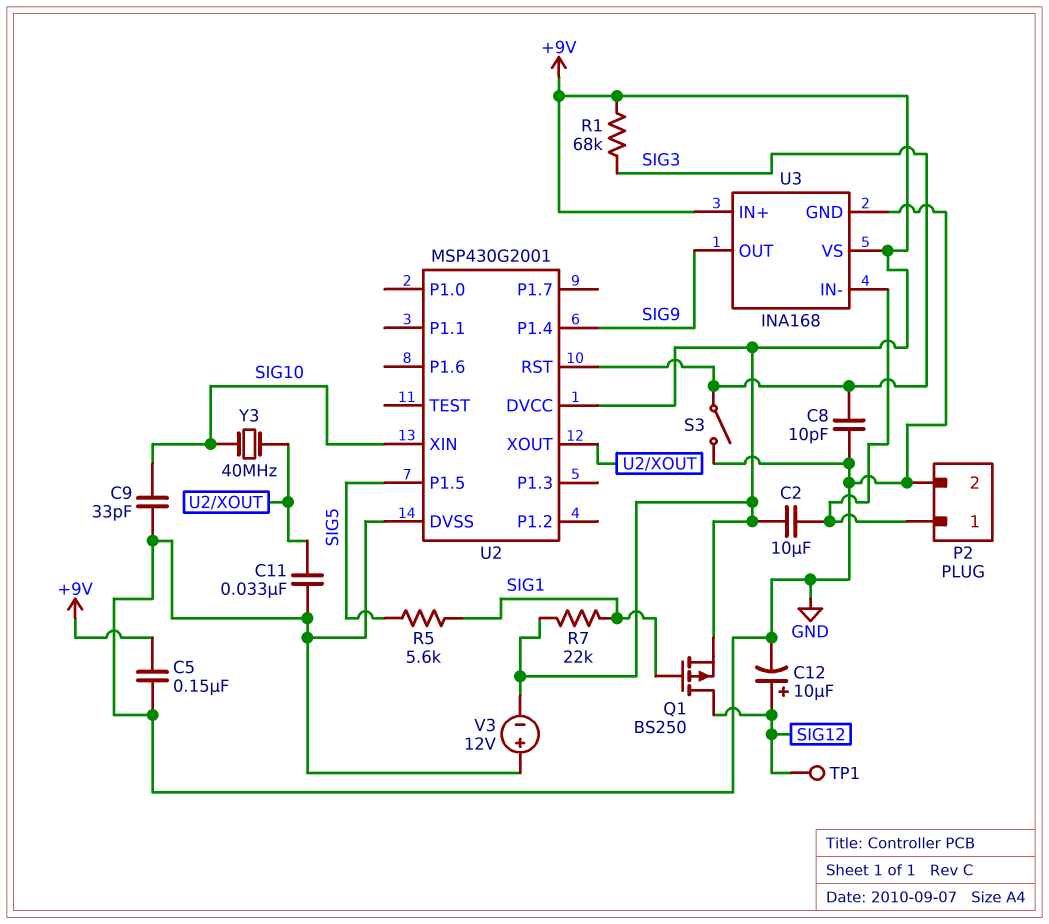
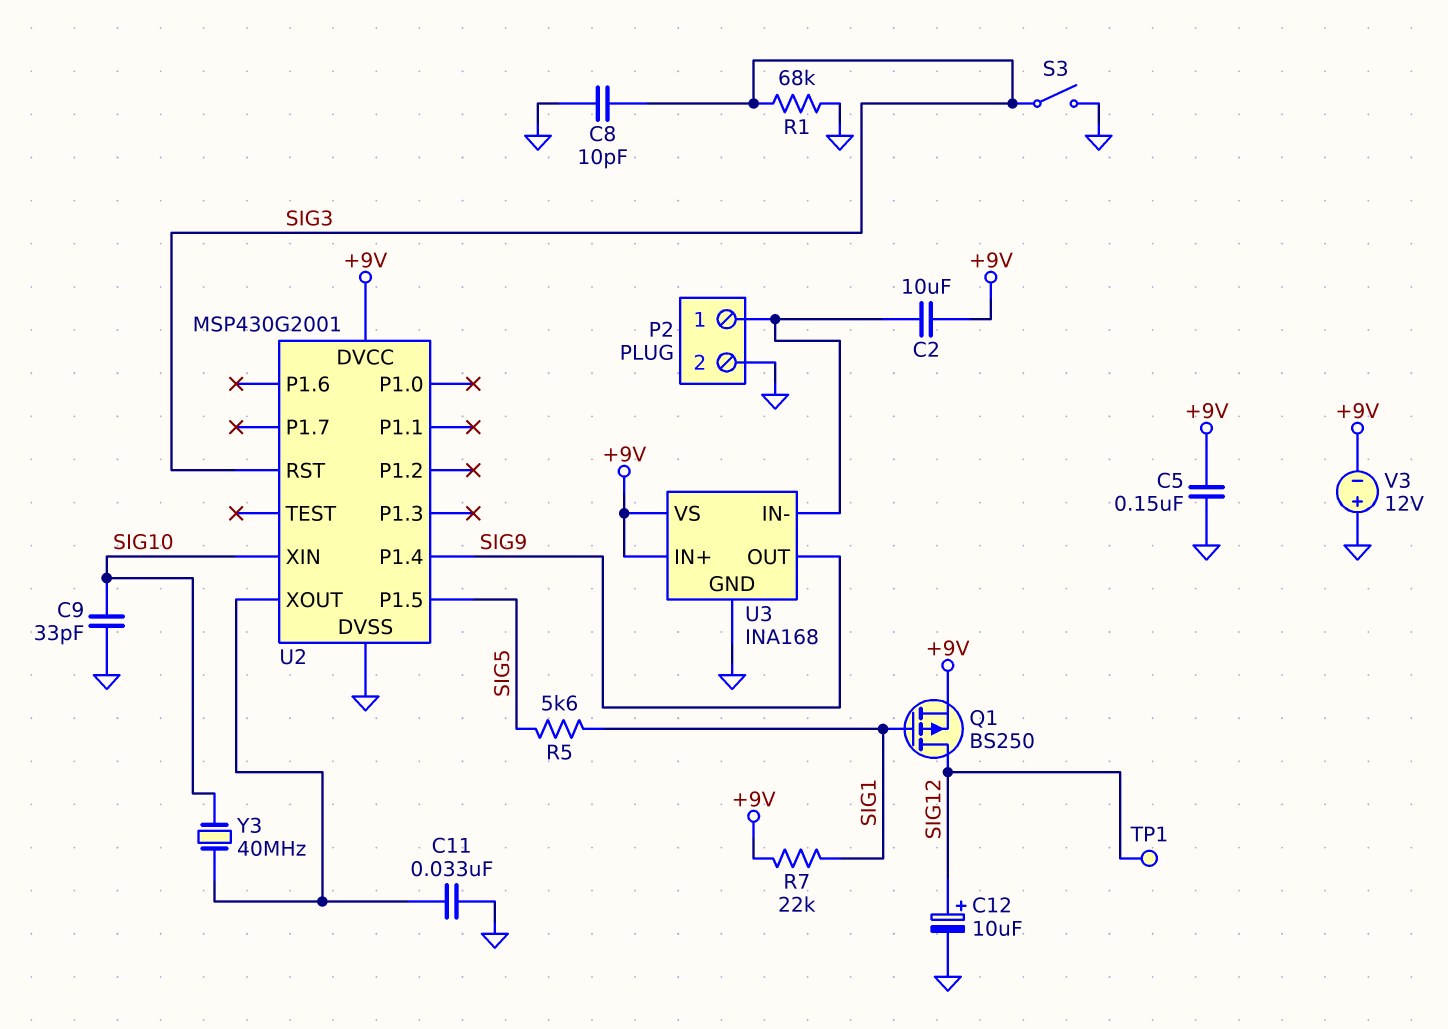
R1: 68k (+9V, SIG3) -> 68k (GND, SIG3)

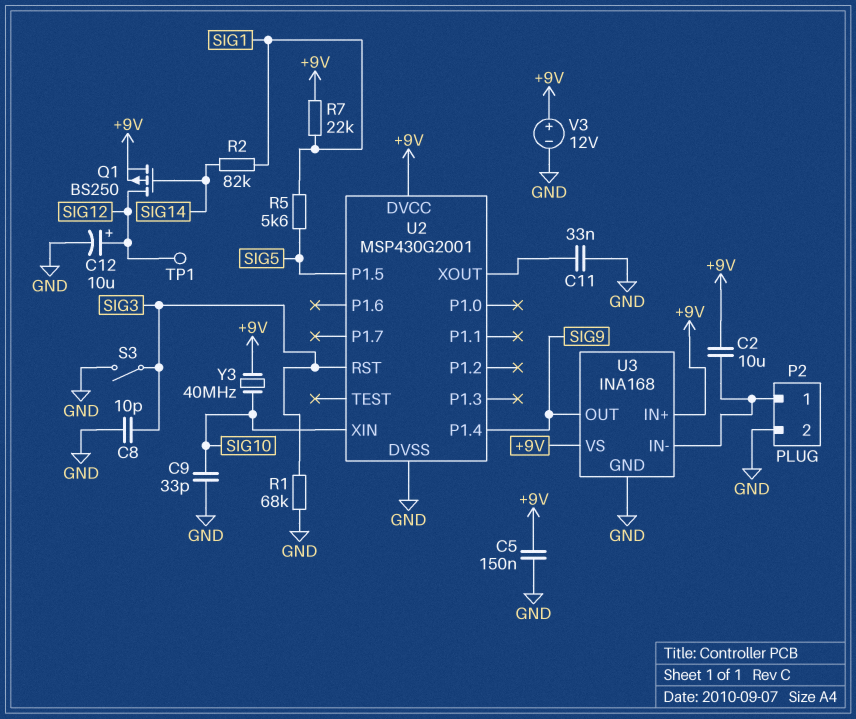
Q1: PMOS BS250 (G SIG1, D SIG12, S +9V) -> PMOS BS250 (G SIG14, D SIG12, S +9V)
R2: none -> 82k (SIG1, SIG14)
V3: 12V (plus GND, minus +9V) -> 12V (plus +9V, minus GND)
Y3: 40MHz (SIG10, U2/XOUT) -> 40MHz (+9V, SIG10)

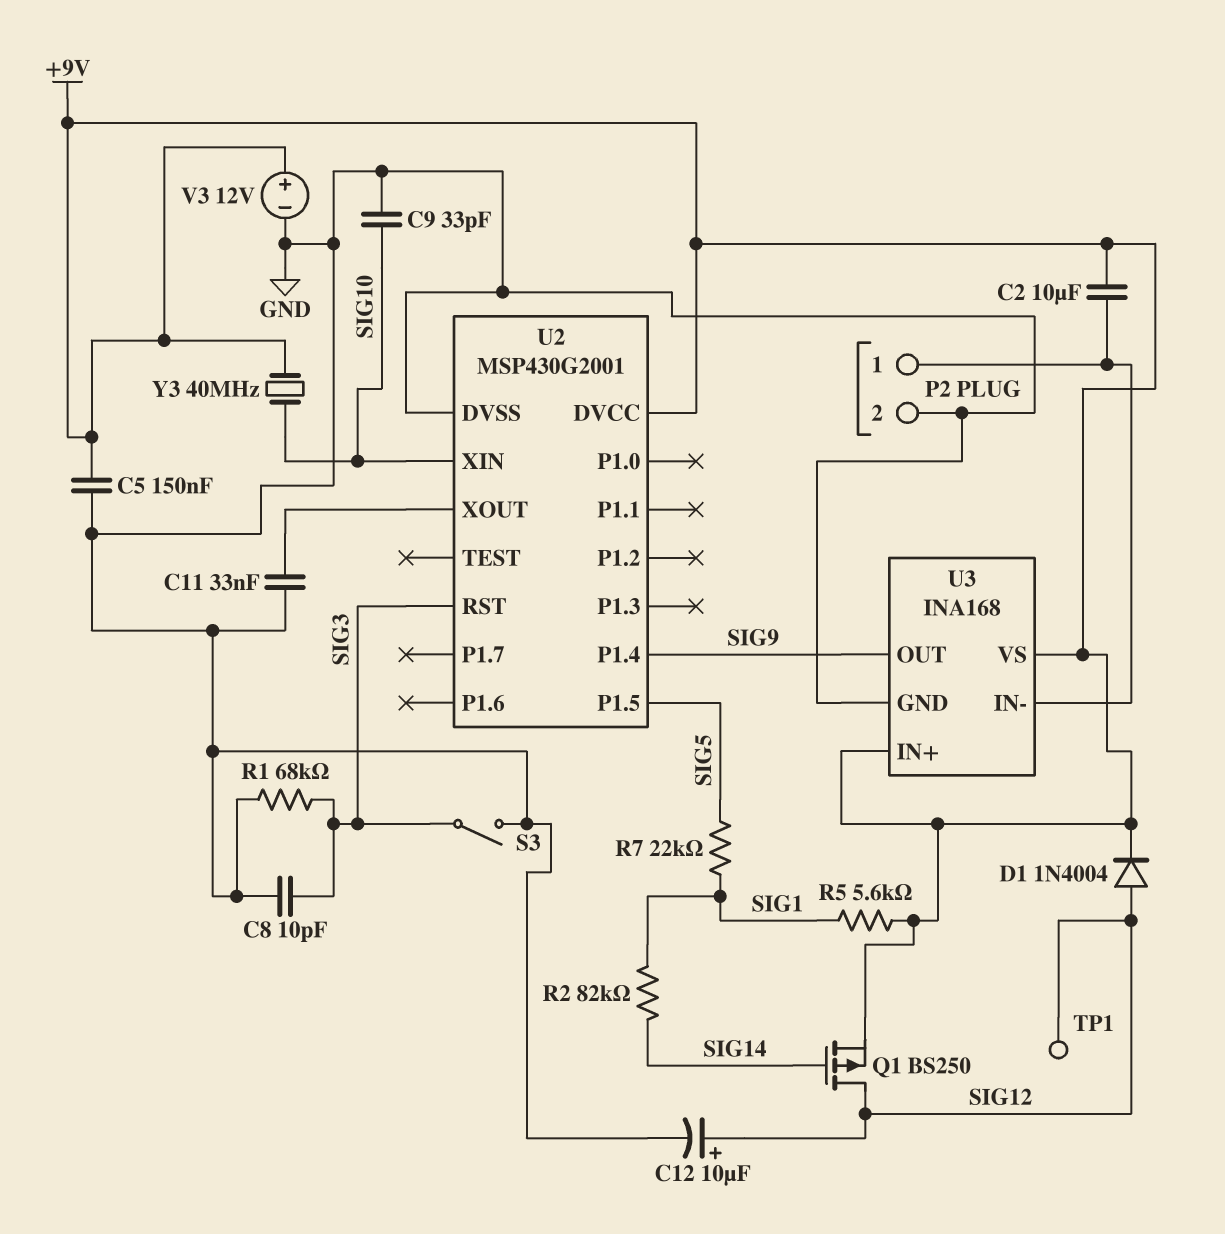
D1: none -> diode 1N4004 (A SIG12, K +9V)
R5: 5.6k (SIG1, SIG5) -> 5.6k (+9V, SIG1)
R7: 22k (+9V, SIG1) -> 22k (SIG1, SIG5)

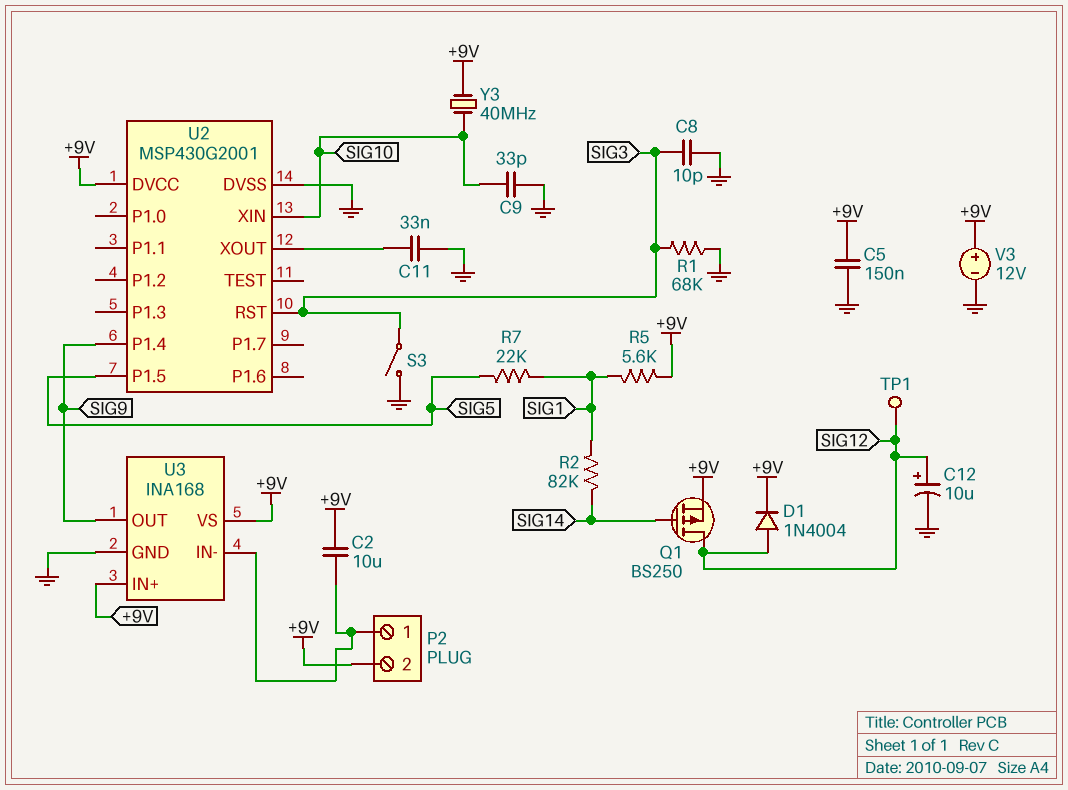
P2 pin 2: GND -> +9V

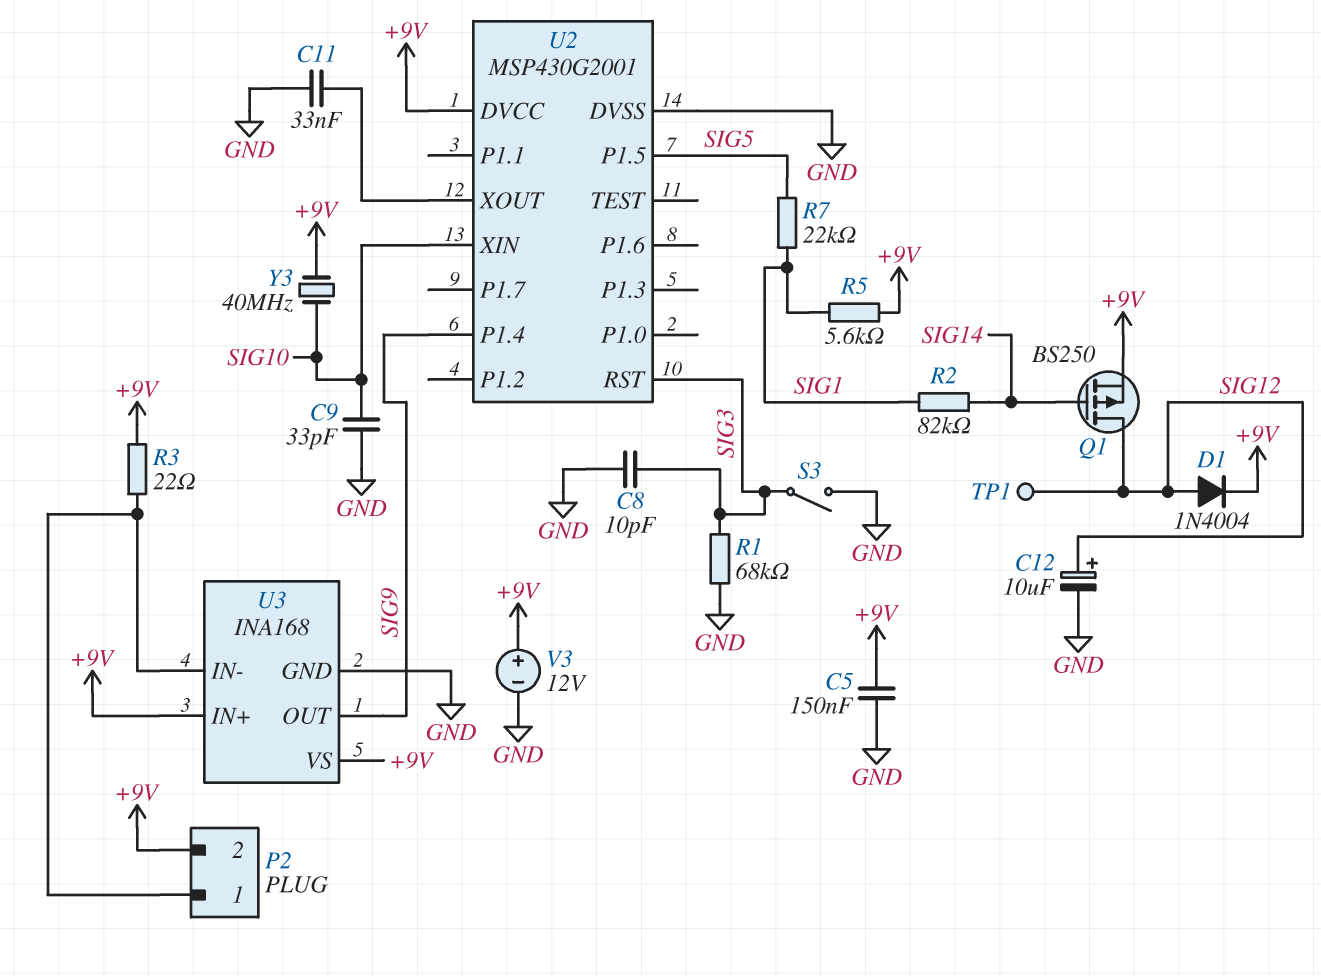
C2: 10uF (+9V, P2/1) -> none
R3: none -> 22 (+9V, P2/1)

